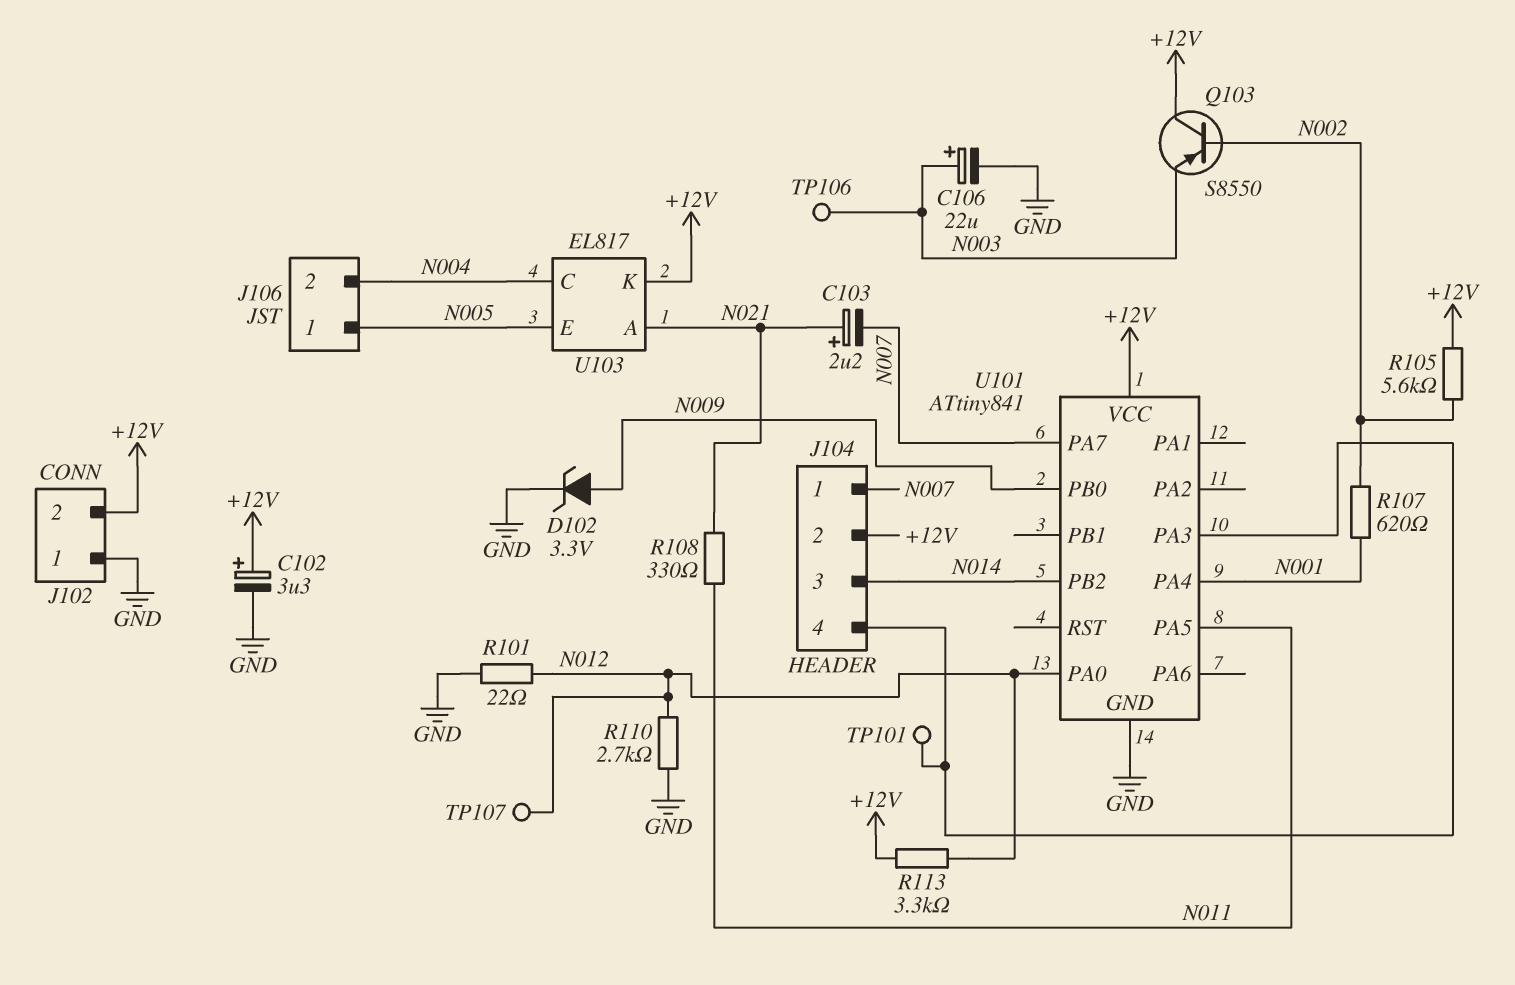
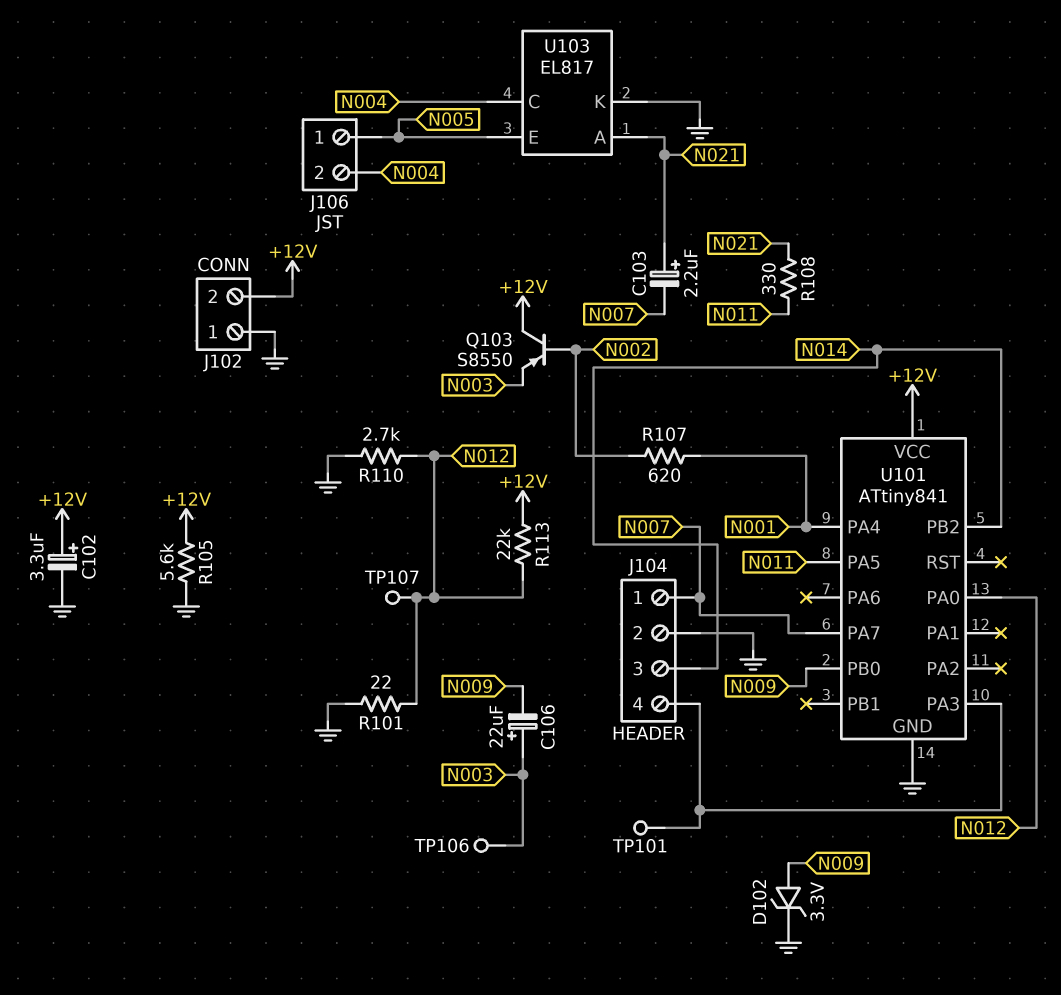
C106: 22uF (plus N003, minus GND) -> 22uF (plus N003, minus N009)
J104 pin 2: +12V -> GND
R105: 5.6k (+12V, N002) -> 5.6k (+12V, GND)
R113: 3.3k (+12V, N012) -> 22k (+12V, N012)
U103 pin K: +12V -> GND

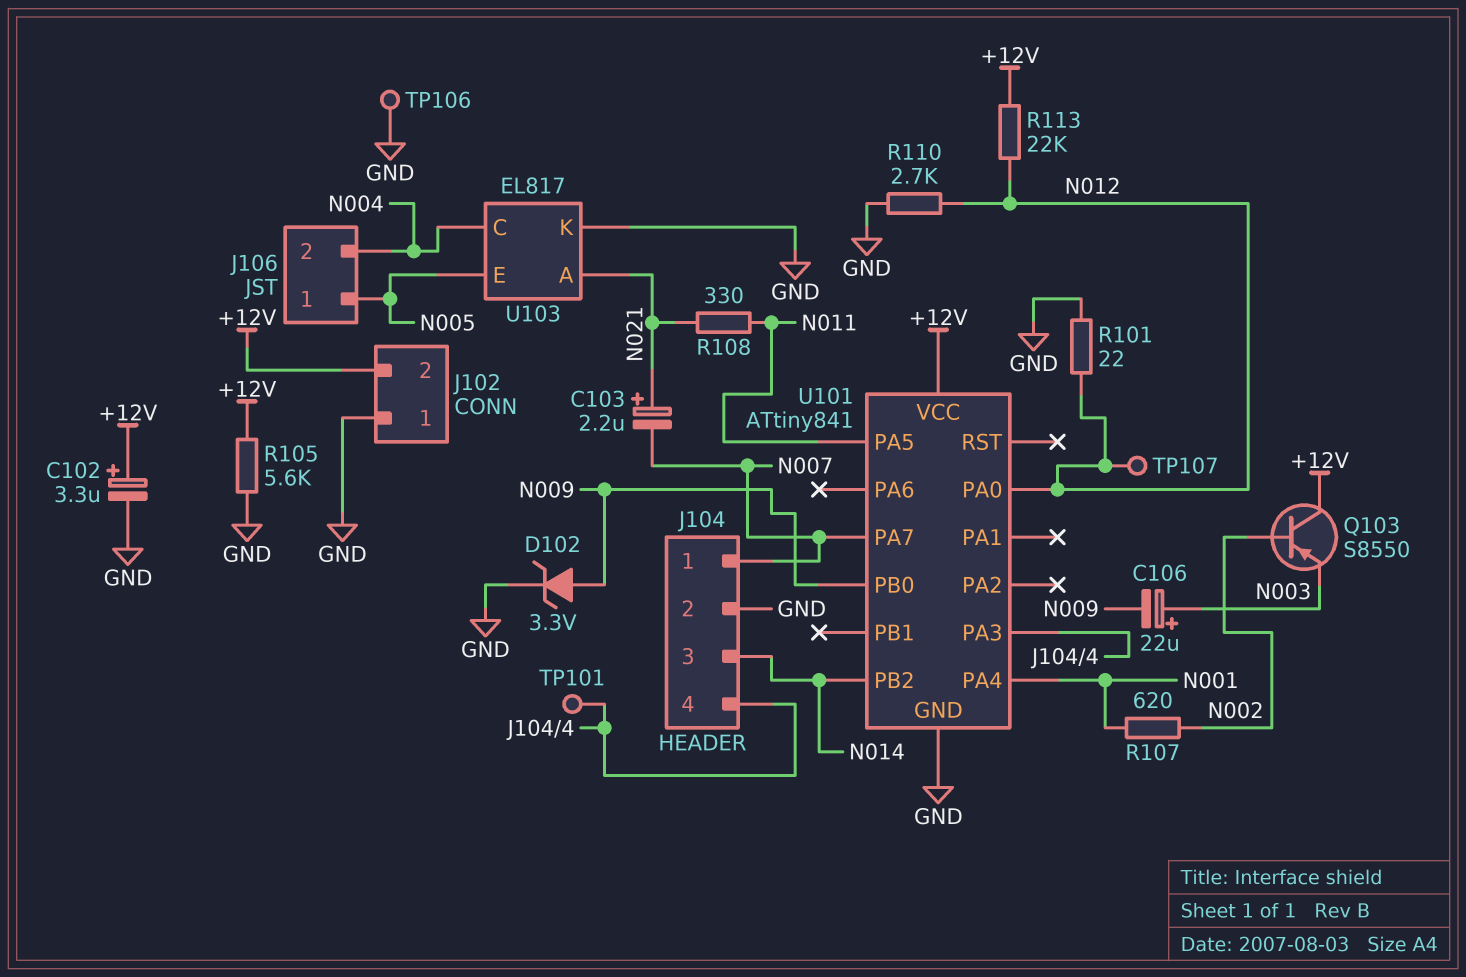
TP106: test point (N003) -> test point (GND)

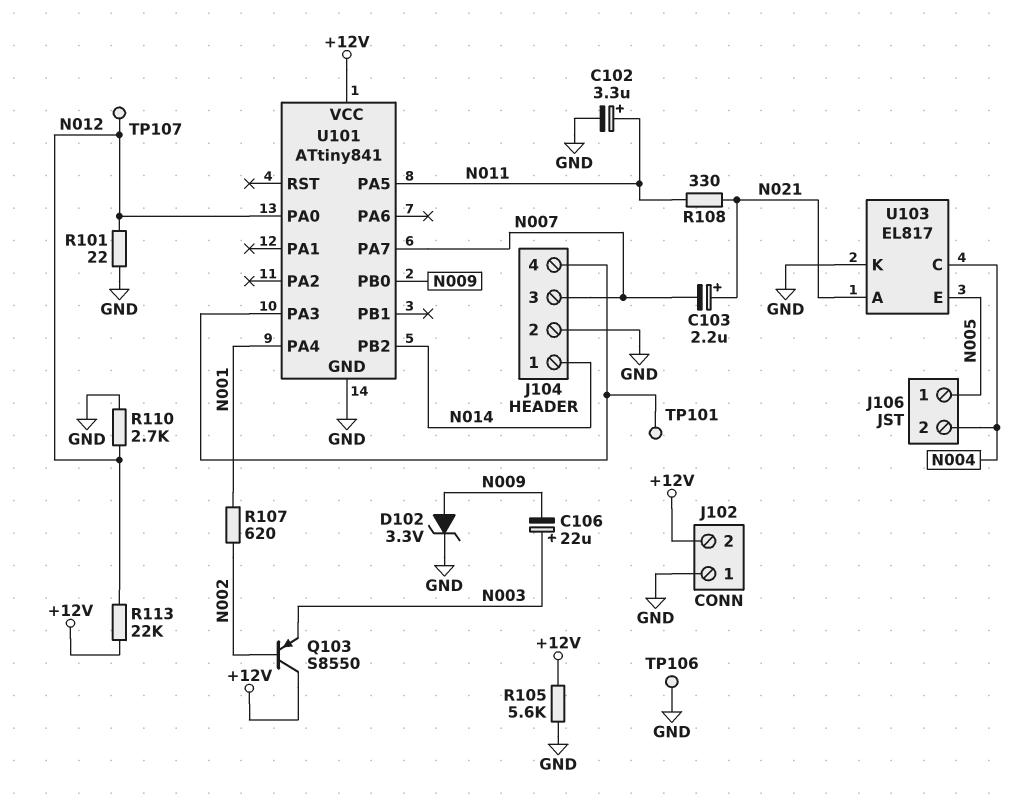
C102: 3.3uF (plus +12V, minus GND) -> 3.3uF (plus N011, minus GND)
J104 pin 1: N007 -> N014
J104 pin 3: N014 -> N007

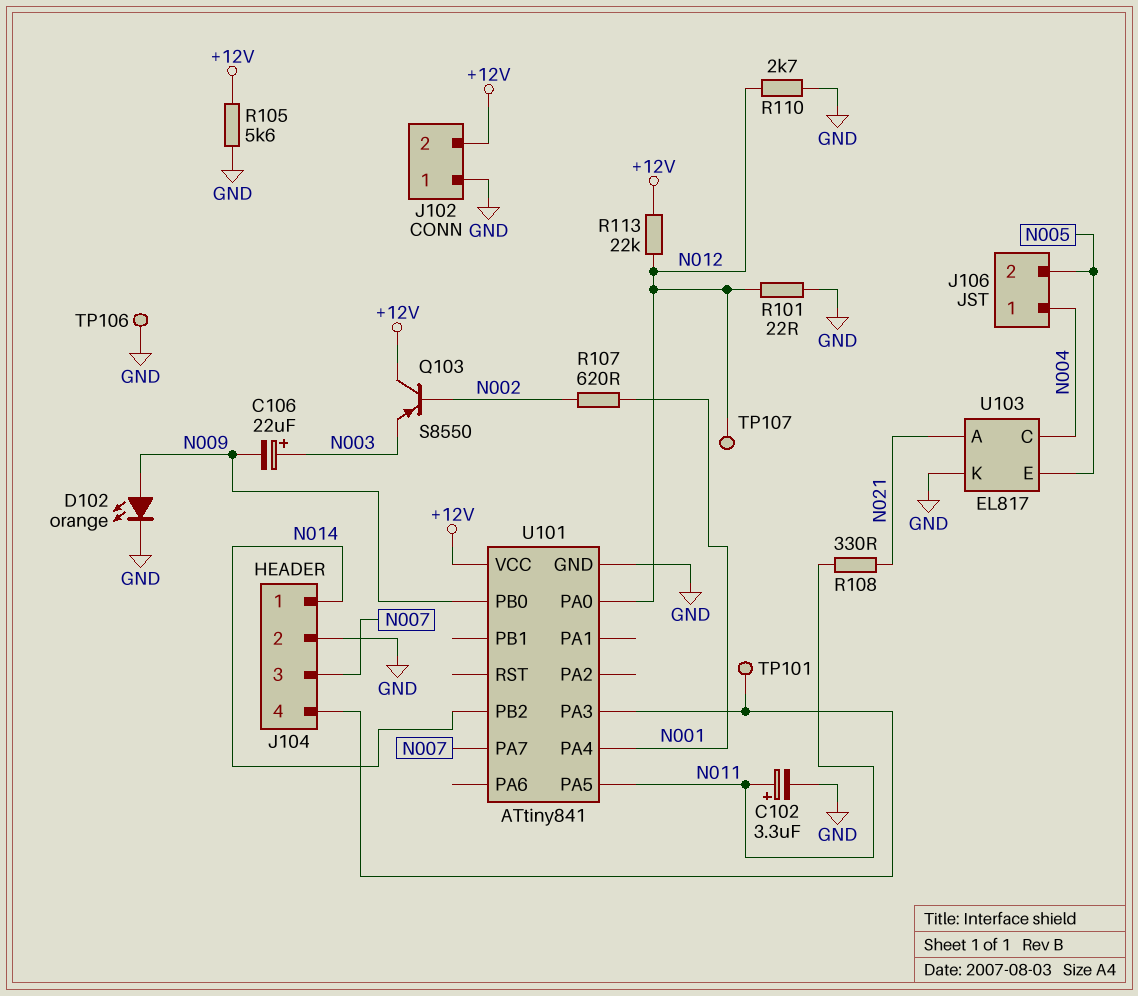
C103: 2.2uF (plus N021, minus N007) -> none
D102: zener 3.3V (A N009, K GND) -> LED orange (A N009, K GND)
J106 pin 1: N005 -> N004
J106 pin 2: N004 -> N005

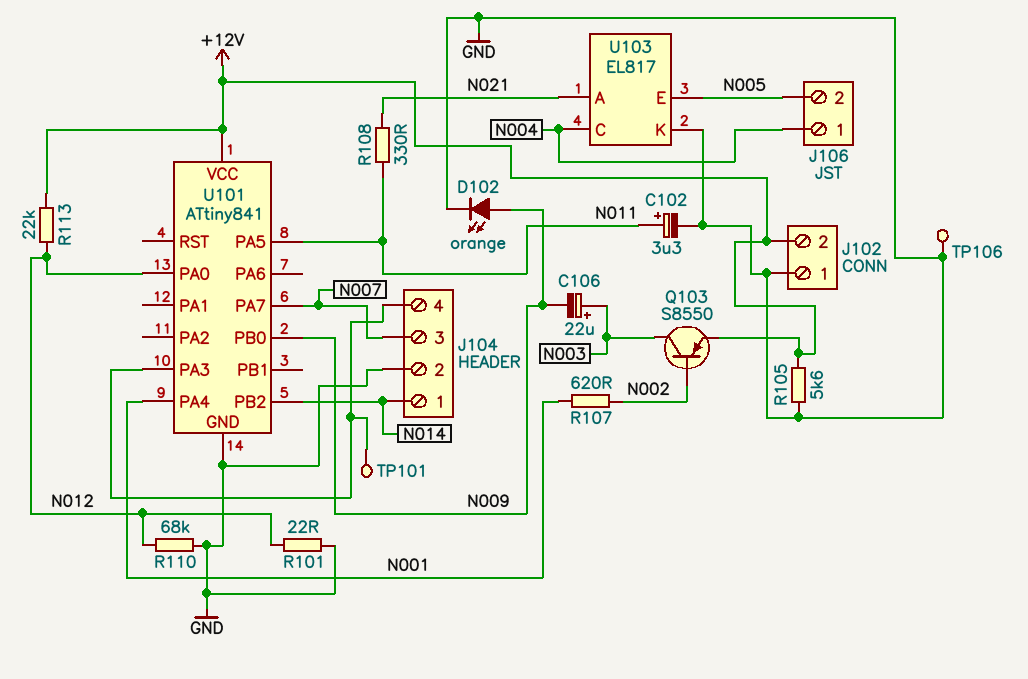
Q103: PNP S8550 (B N002, C +12V, E N003) -> PNP S8550 (B N002, C N003, E +12V)
R110: 2.7k (GND, N012) -> 68k (GND, N012)
TP107: test point (N012) -> none

